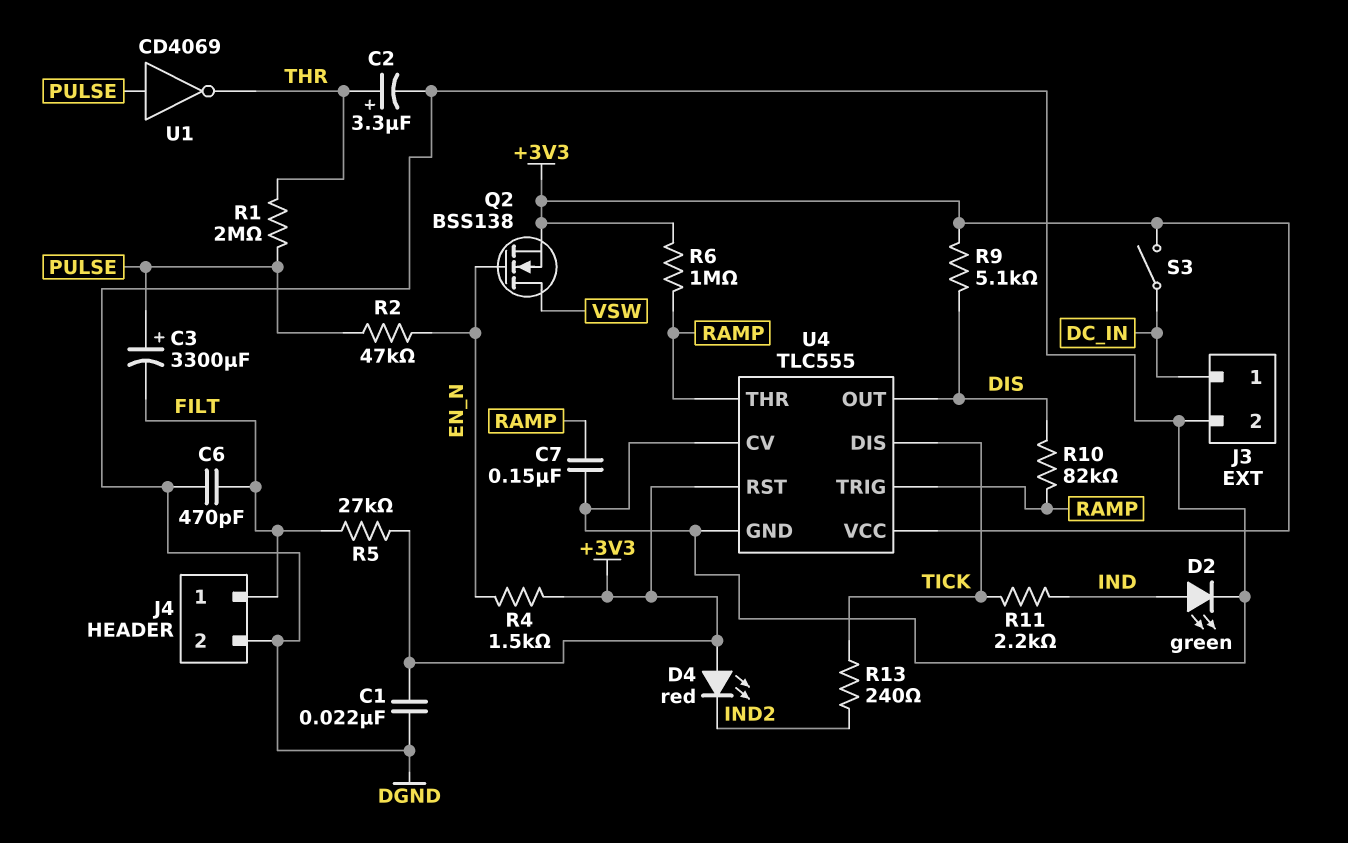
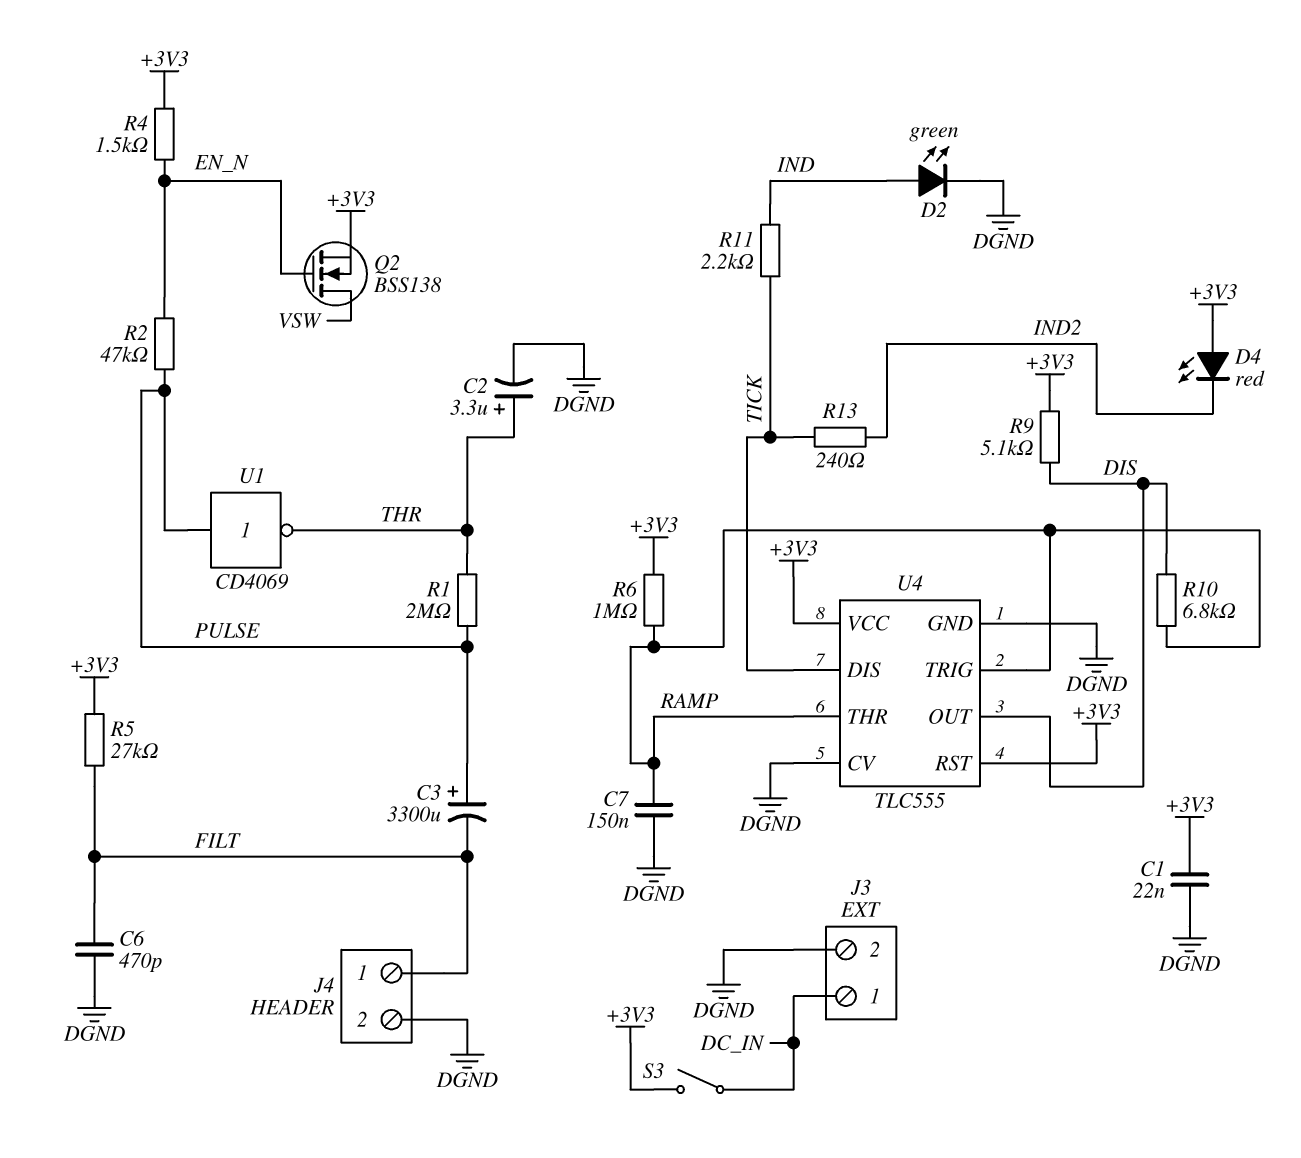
R10: 82k (DIS, RAMP) -> 6.8k (DIS, RAMP)

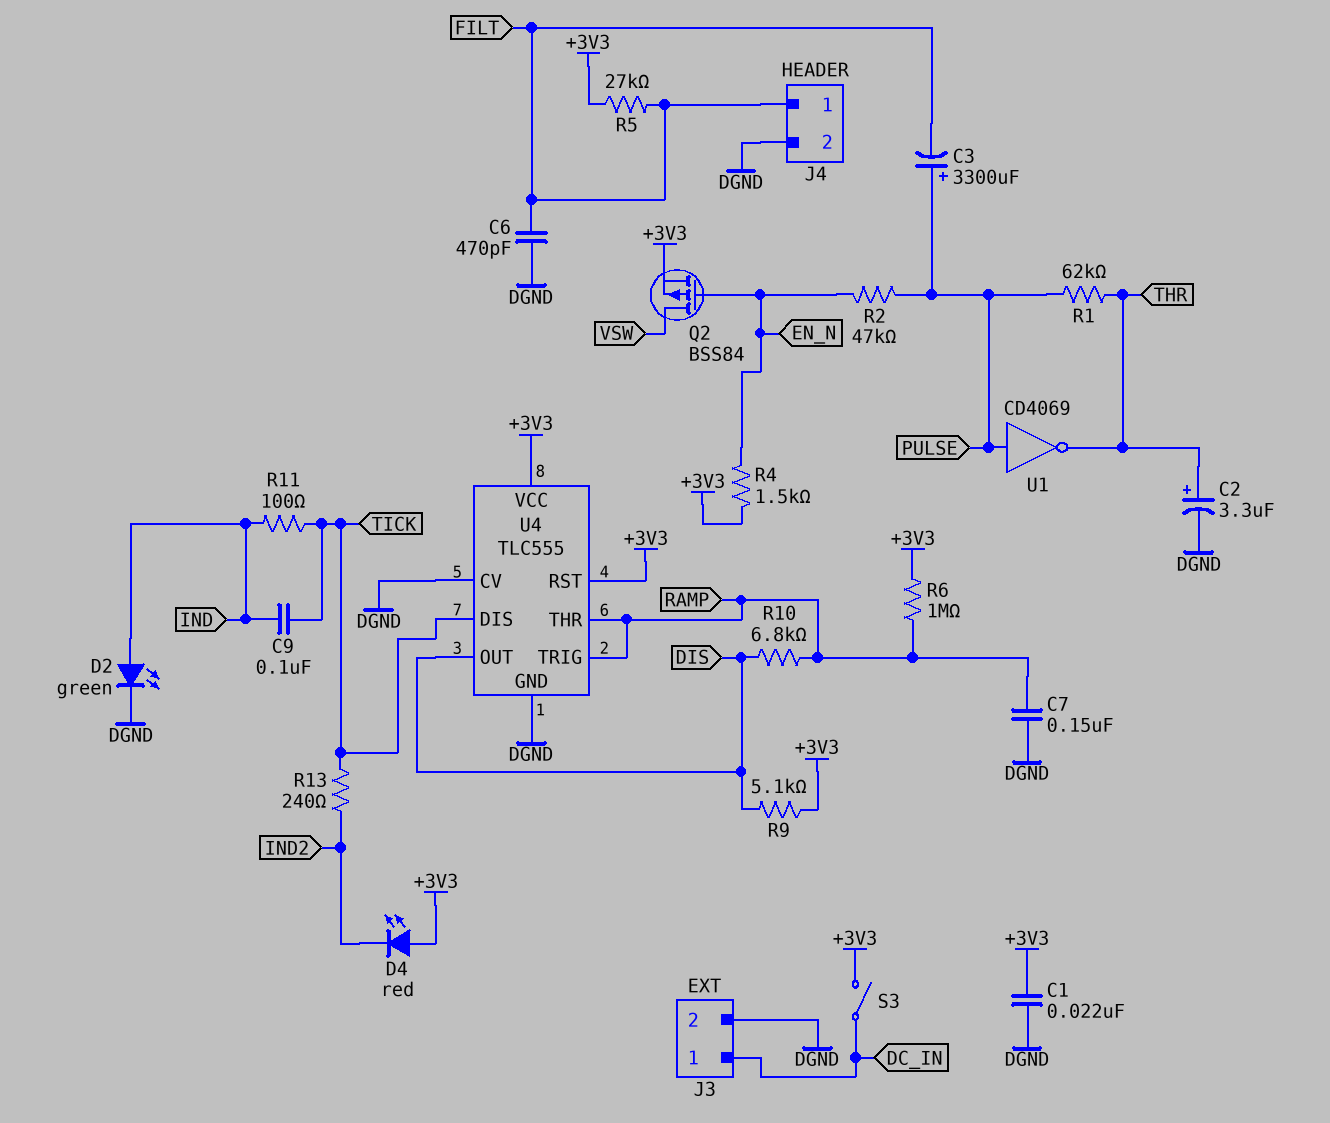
C9: none -> 100nF (IND, TICK)
Q2: NMOS BSS138 (G EN_N, D VSW, S +3V3) -> PMOS BSS84 (G EN_N, D VSW, S +3V3)
R1: 2M (PULSE, THR) -> 62k (PULSE, THR)
R11: 2.2k (IND, TICK) -> 100 (IND, TICK)

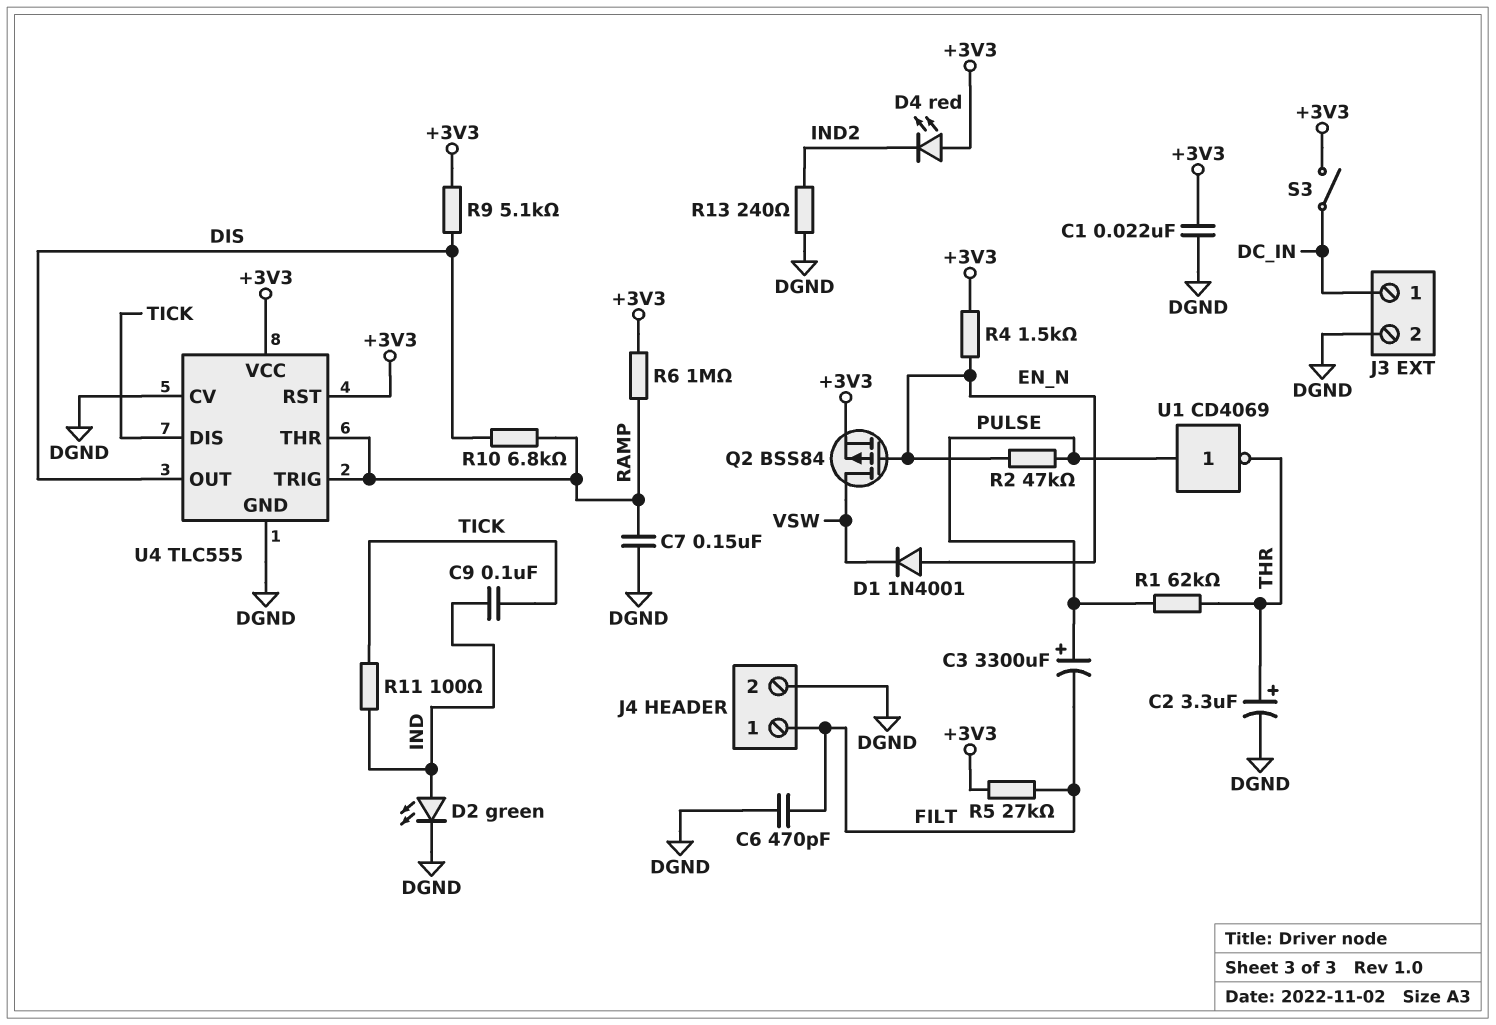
D1: none -> diode 1N4001 (A EN_N, K VSW)
R13: 240 (IND2, TICK) -> 240 (DGND, IND2)

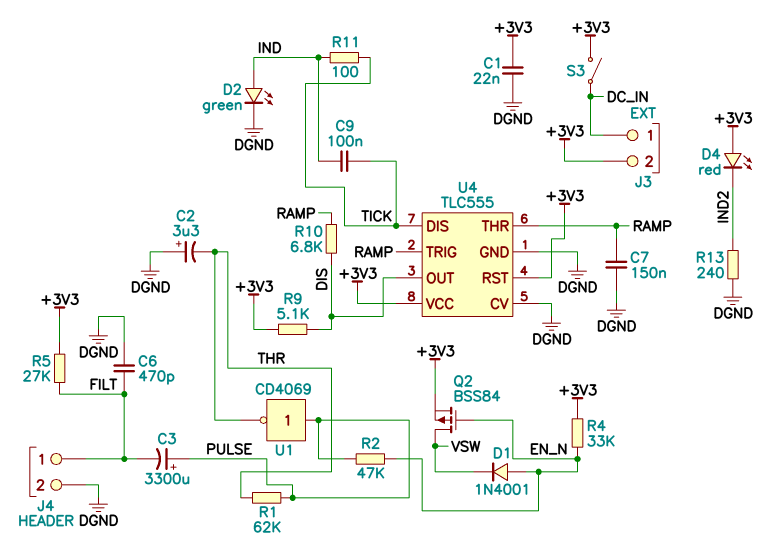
C2: 3.3uF (plus THR, minus DGND) -> 3.3uF (plus DGND, minus THR)
J3 pin 2: DGND -> +3V3
R4: 1.5k (+3V3, EN_N) -> 33k (+3V3, EN_N)
R6: 1M (+3V3, RAMP) -> none

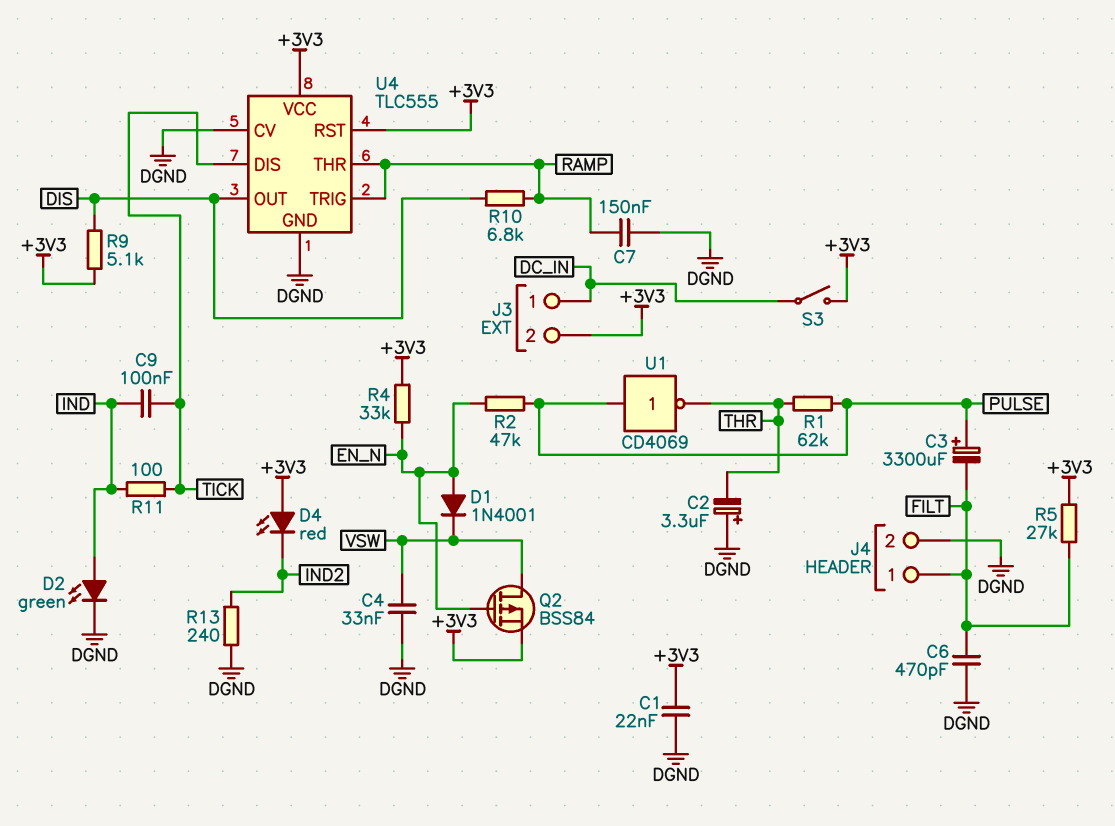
C4: none -> 33nF (DGND, VSW)

